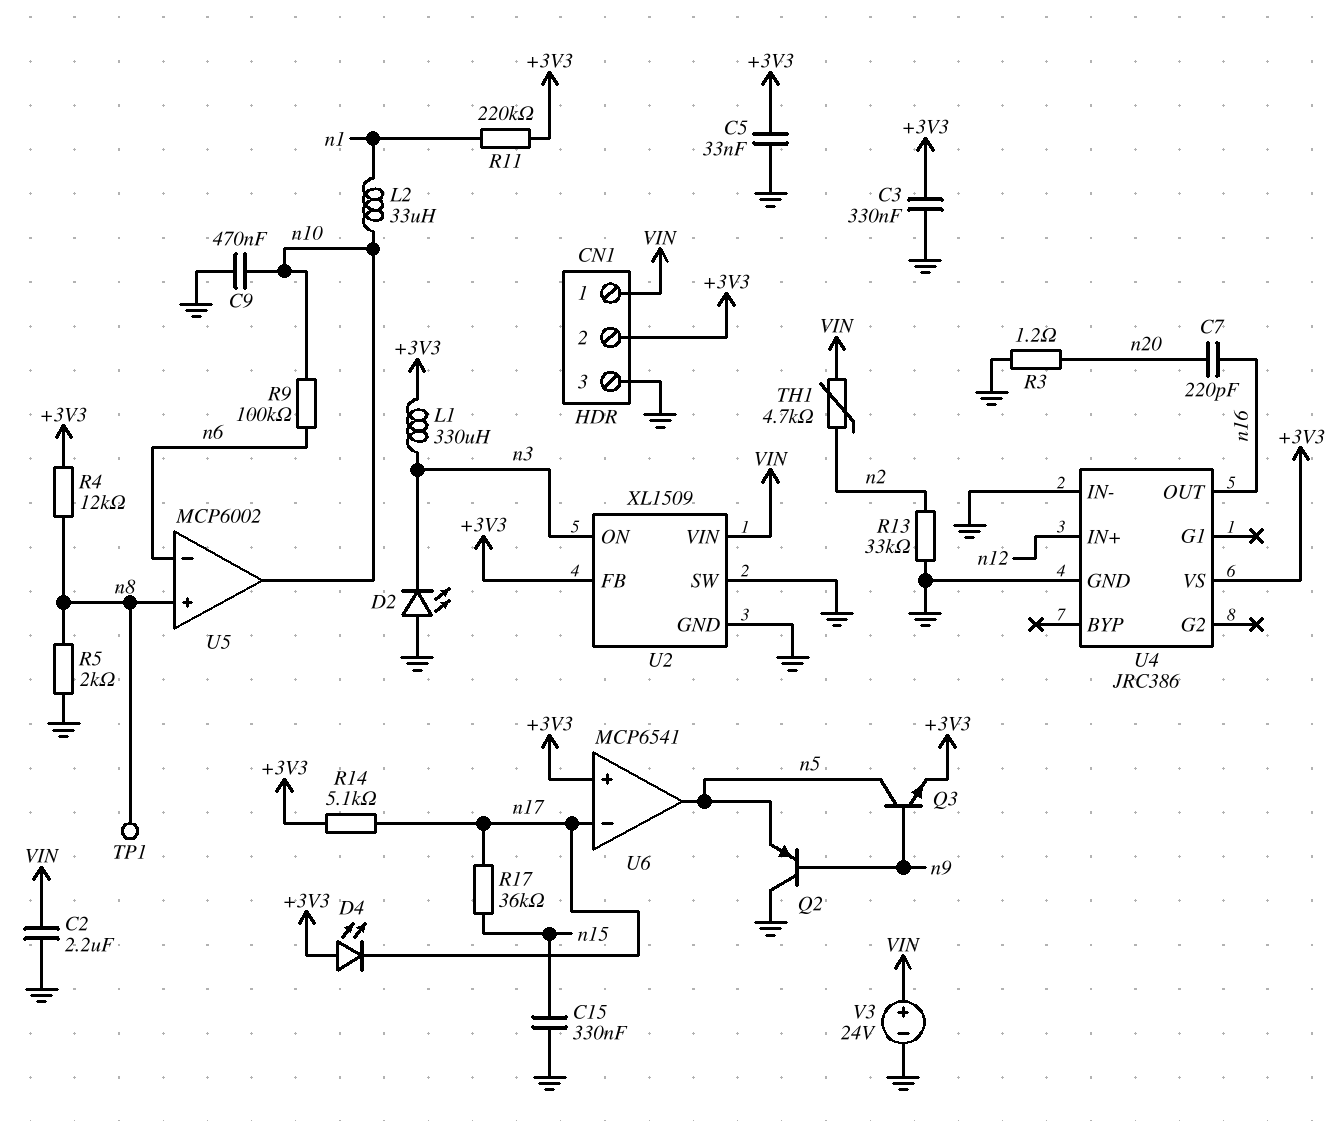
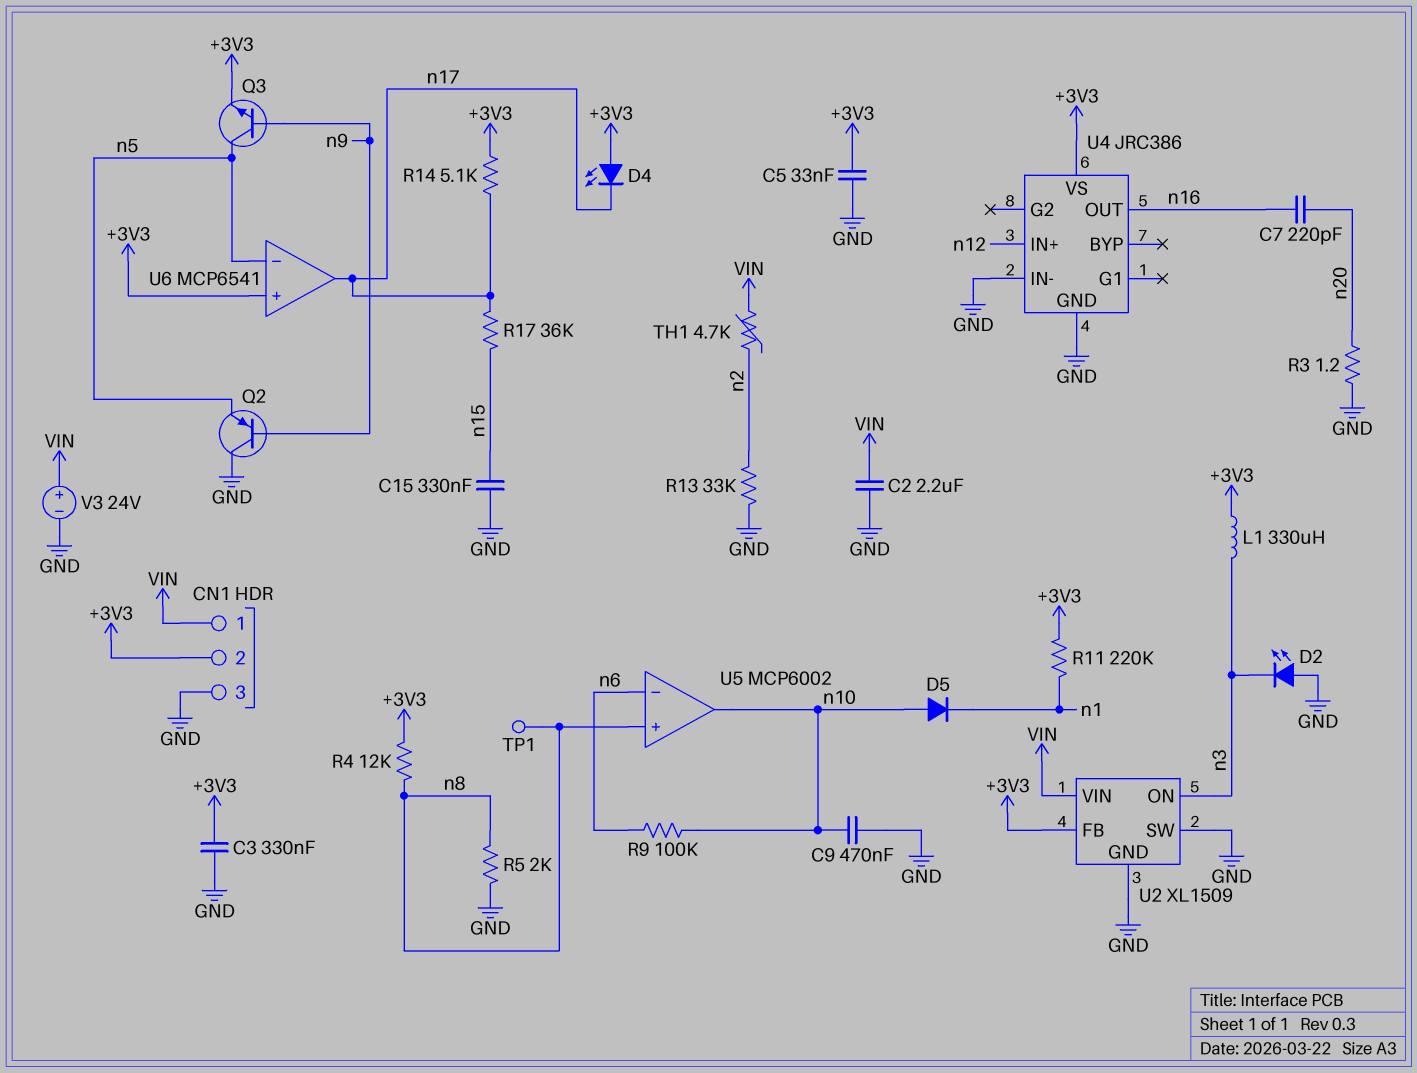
D5: none -> diode (A n10, K n1)
L2: 33uH (n1, n10) -> none
U6 pin in-: n17 -> n5
U6 pin out: n5 -> n17

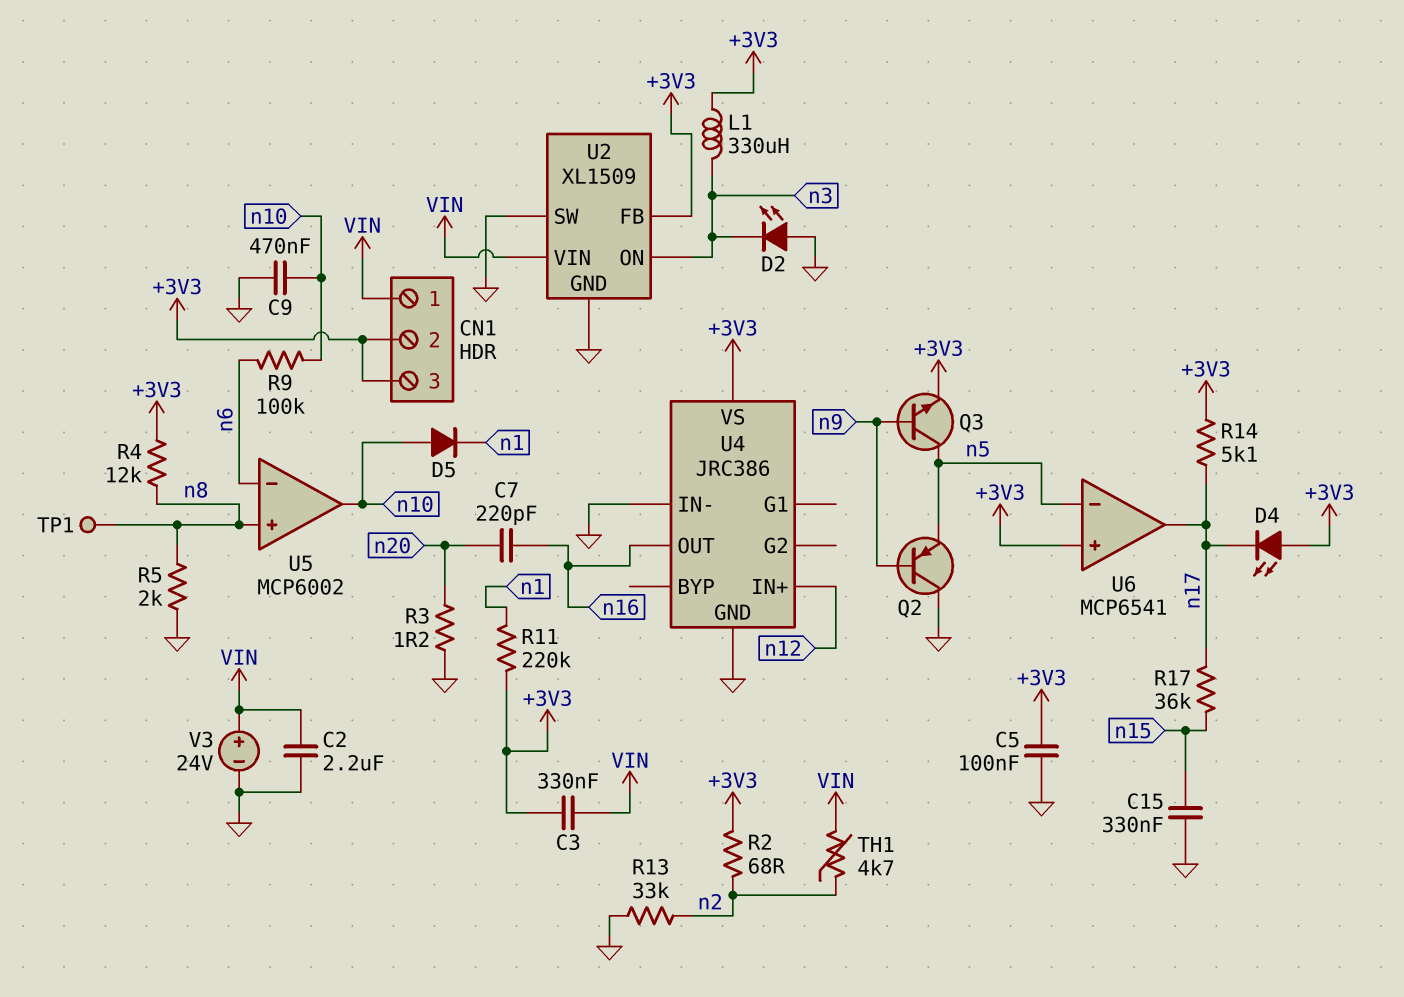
C3: 330nF (+3V3, GND) -> 330nF (+3V3, VIN)
C5: 33nF (+3V3, GND) -> 100nF (+3V3, GND)
CN1 pin 3: GND -> +3V3
R2: none -> 68 (+3V3, n2)

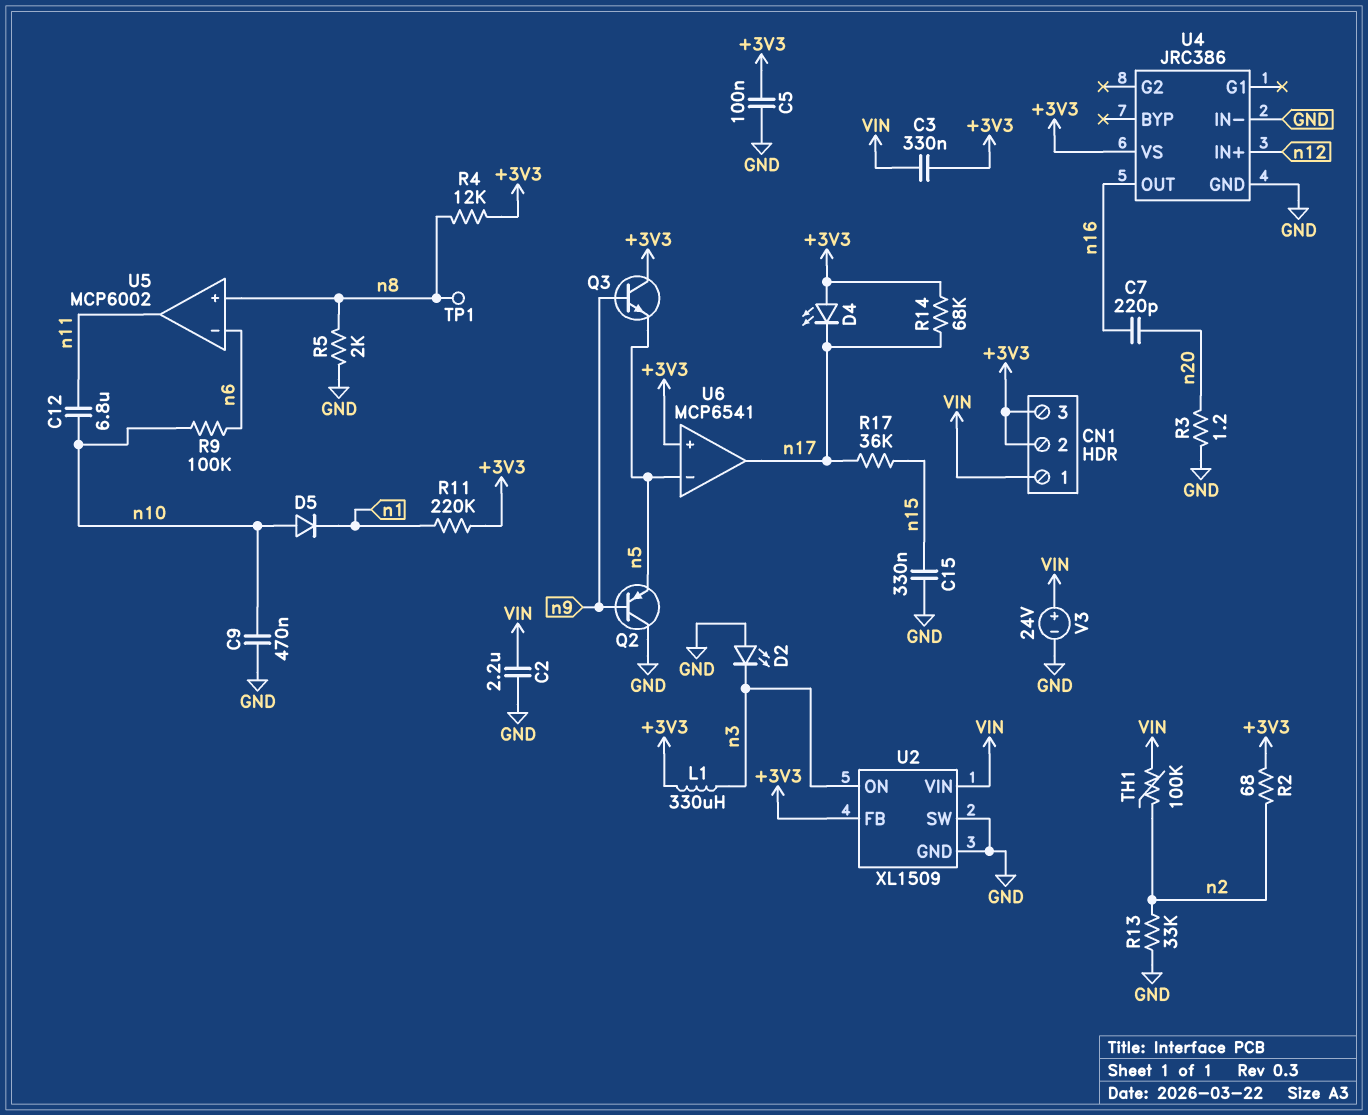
C12: none -> 6.8uF (n10, n11)
Q3: NPN (B n9, C n5, E +3V3) -> NPN (B n9, C +3V3, E n5)
R14: 5.1k (+3V3, n17) -> 68k (+3V3, n17)
TH1: 4.7k (VIN, n2) -> 100k (VIN, n2)
U5 pin out: n10 -> n11

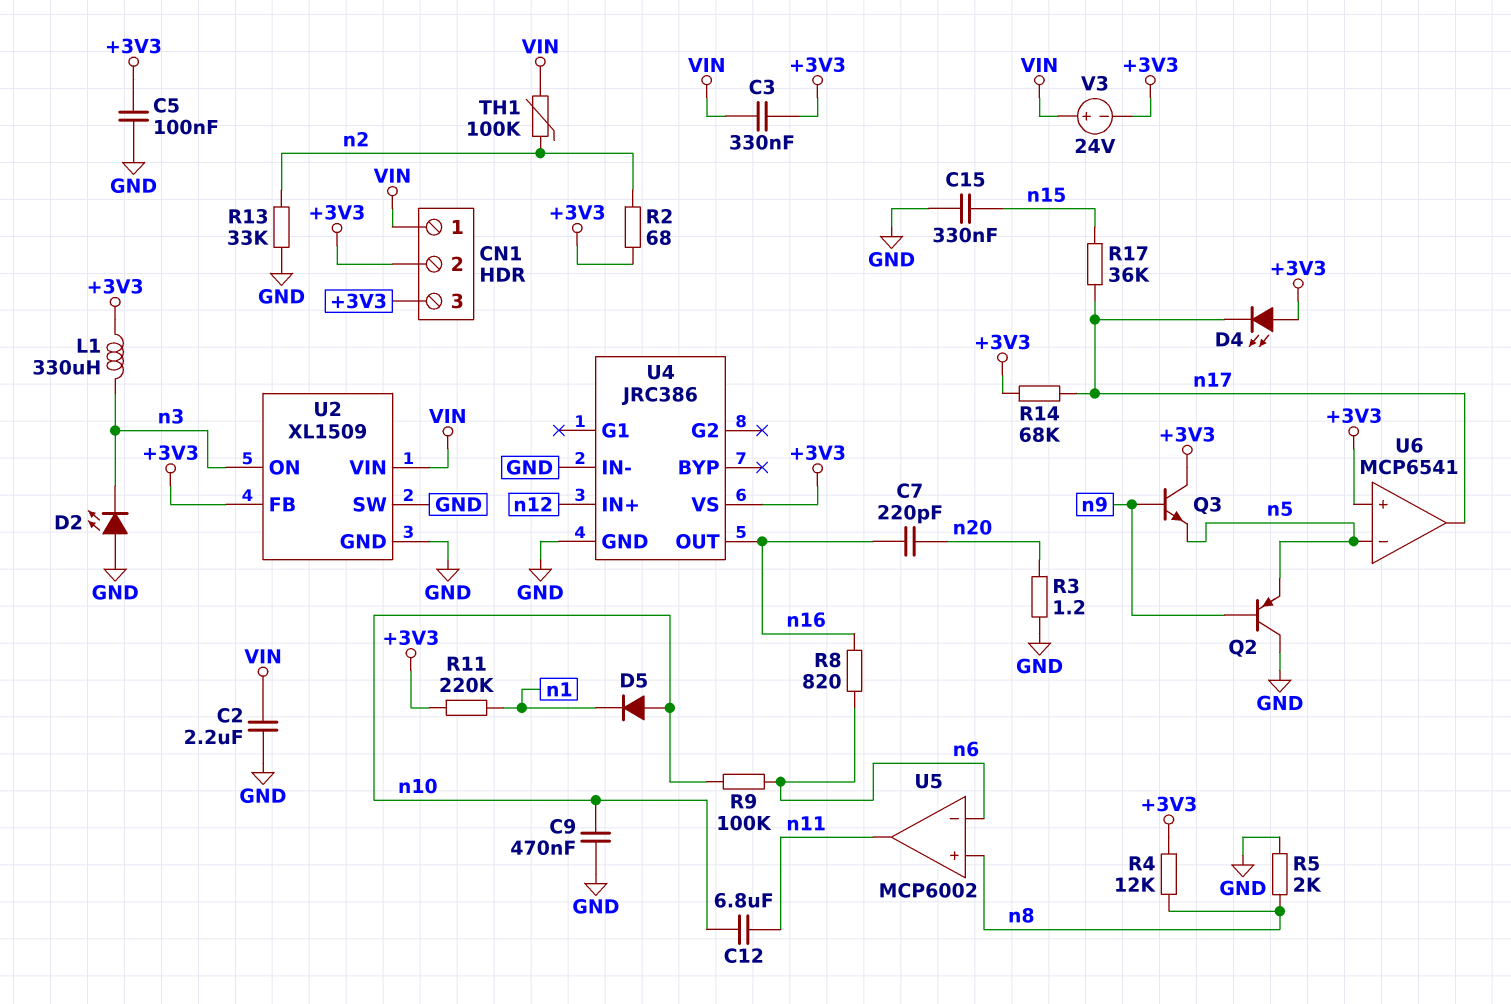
R8: none -> 820 (n6, n16)
TP1: test point (n8) -> none
V3: 24V (plus VIN, minus GND) -> 24V (plus VIN, minus +3V3)

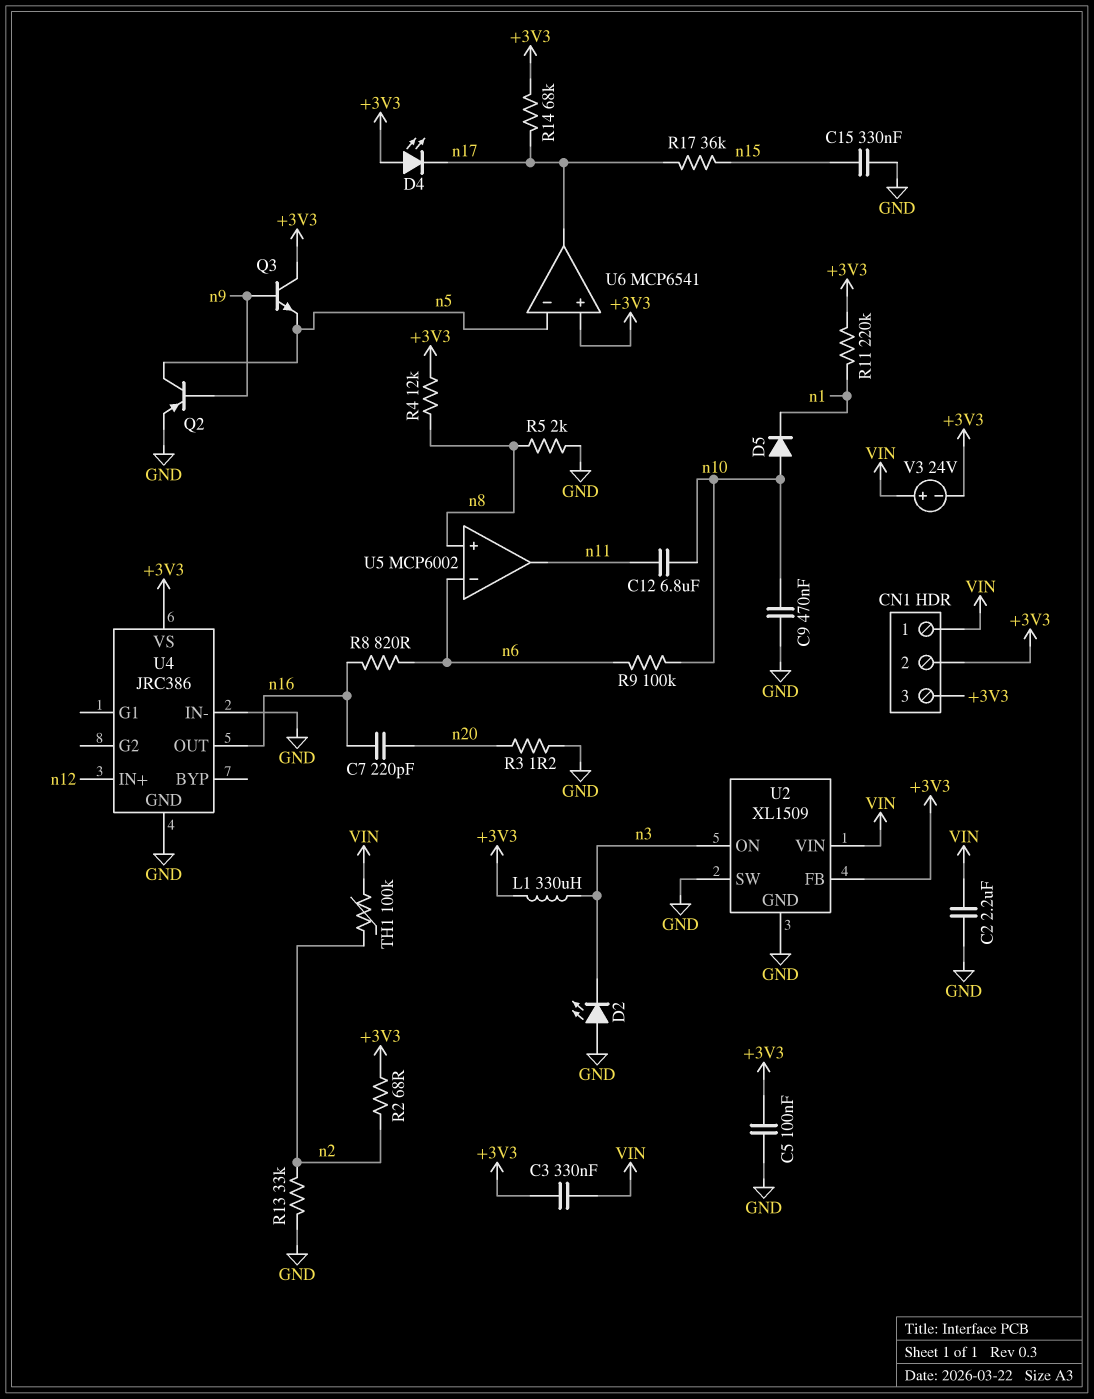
Q2: PNP (B n9, C GND, E n5) -> PNP (B n9, C n5, E GND)

